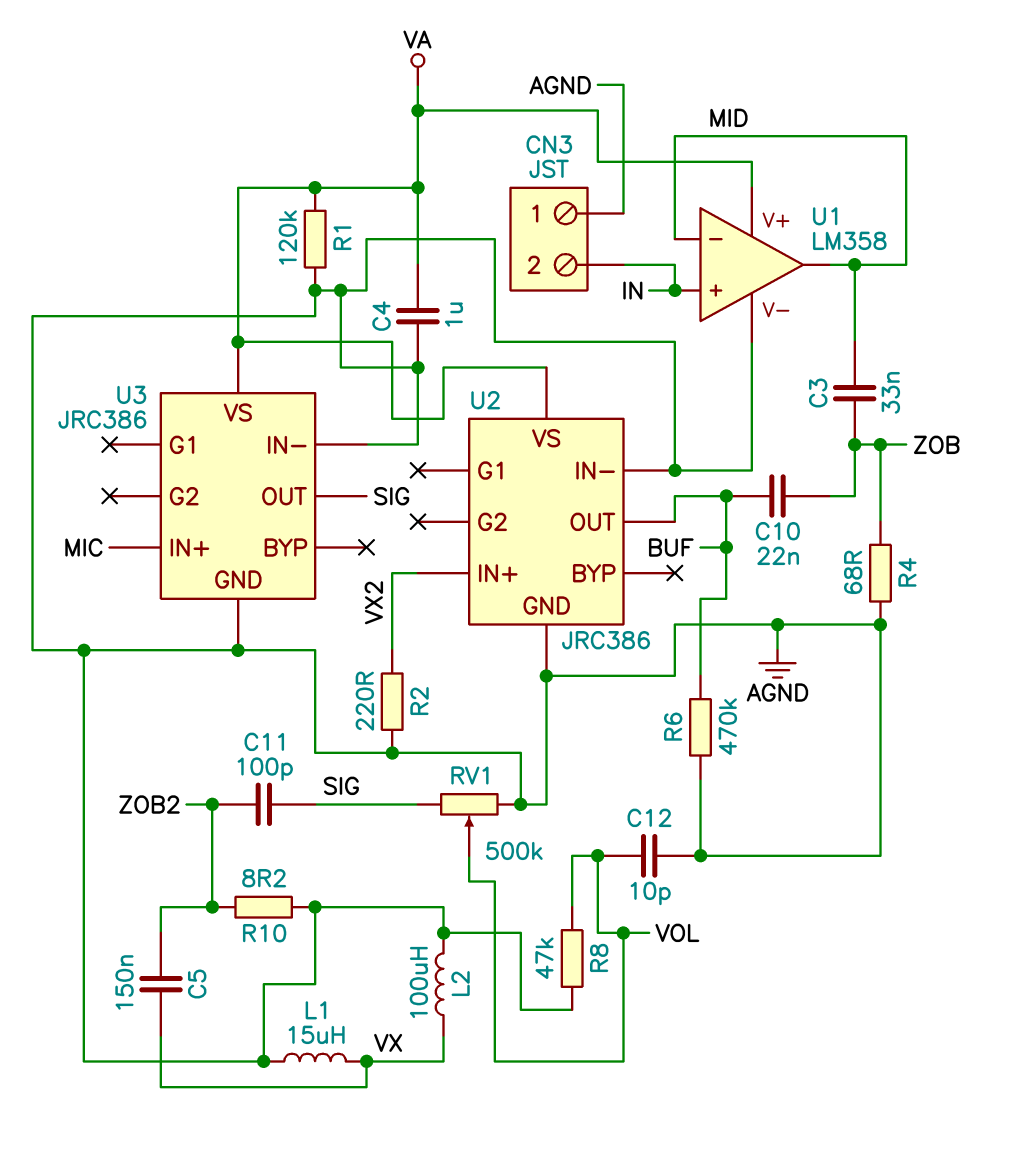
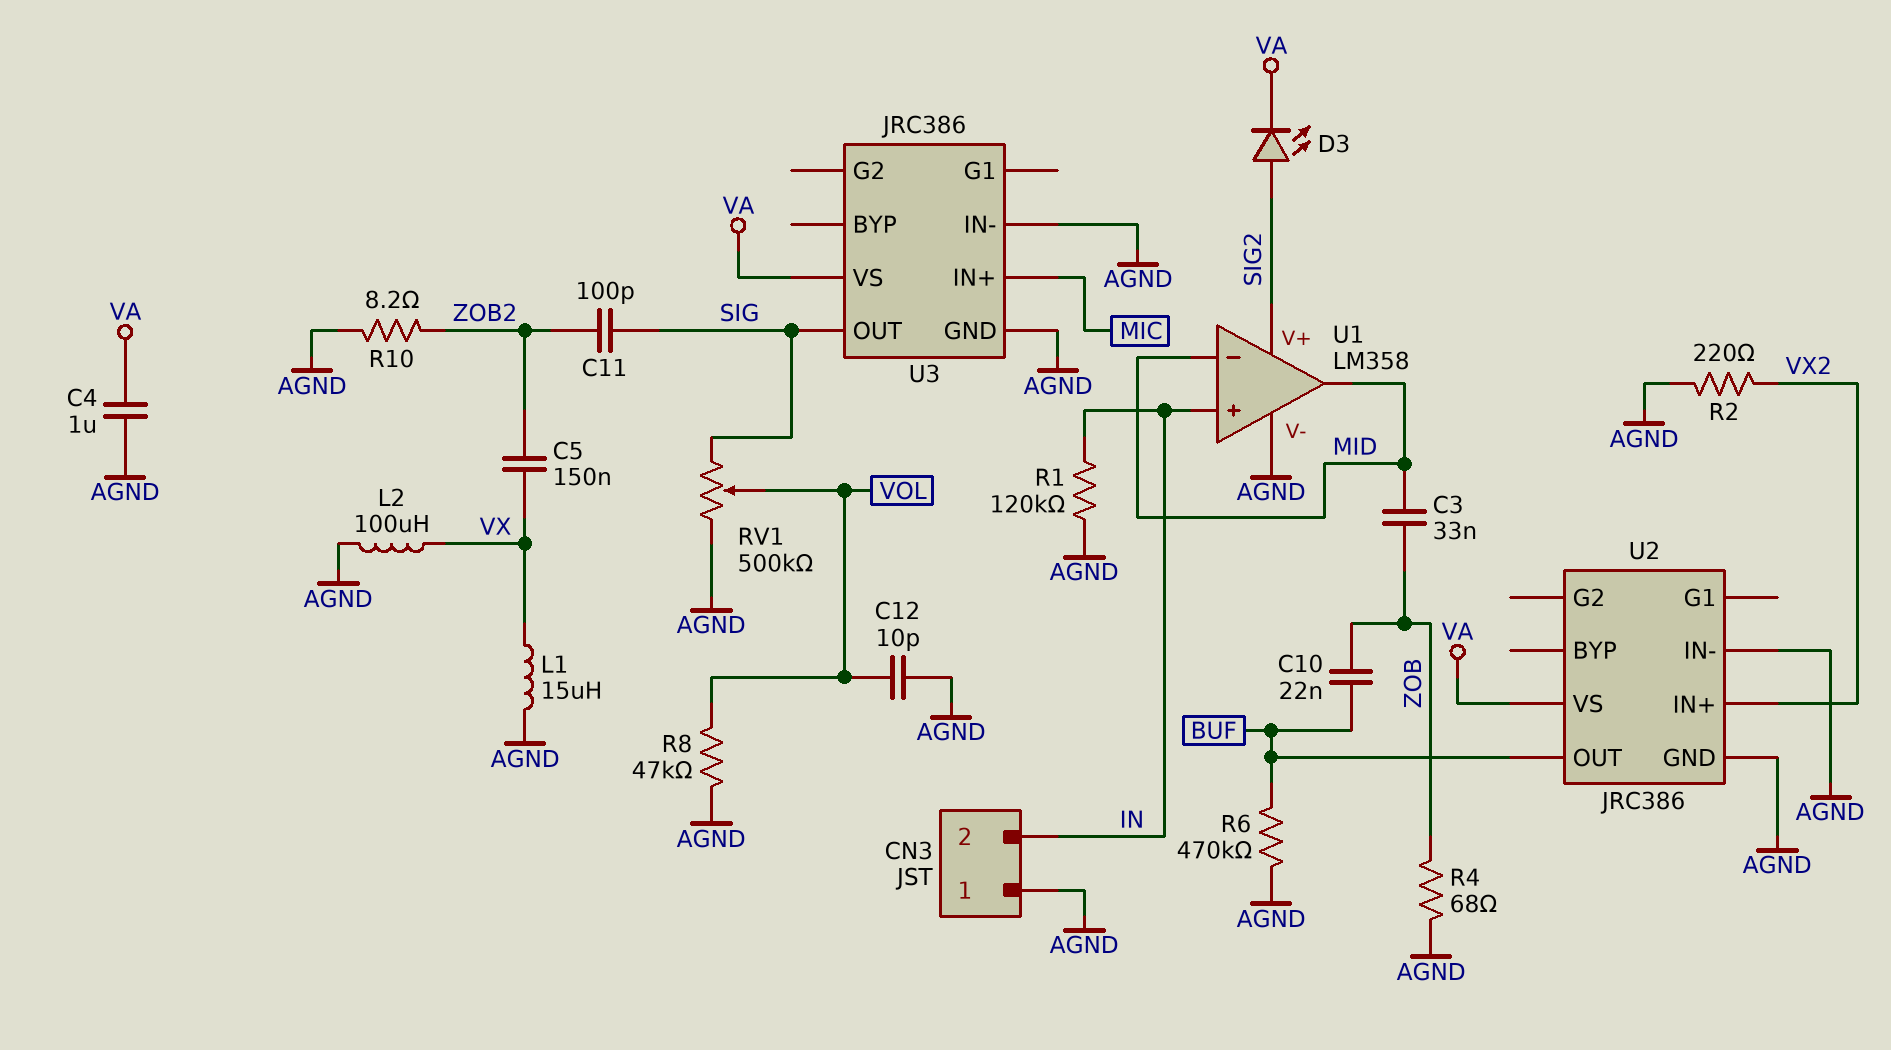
D3: none -> LED (A SIG2, K VA)
R1: 120k (AGND, VA) -> 120k (AGND, IN)
U1 pin V+: VA -> SIG2

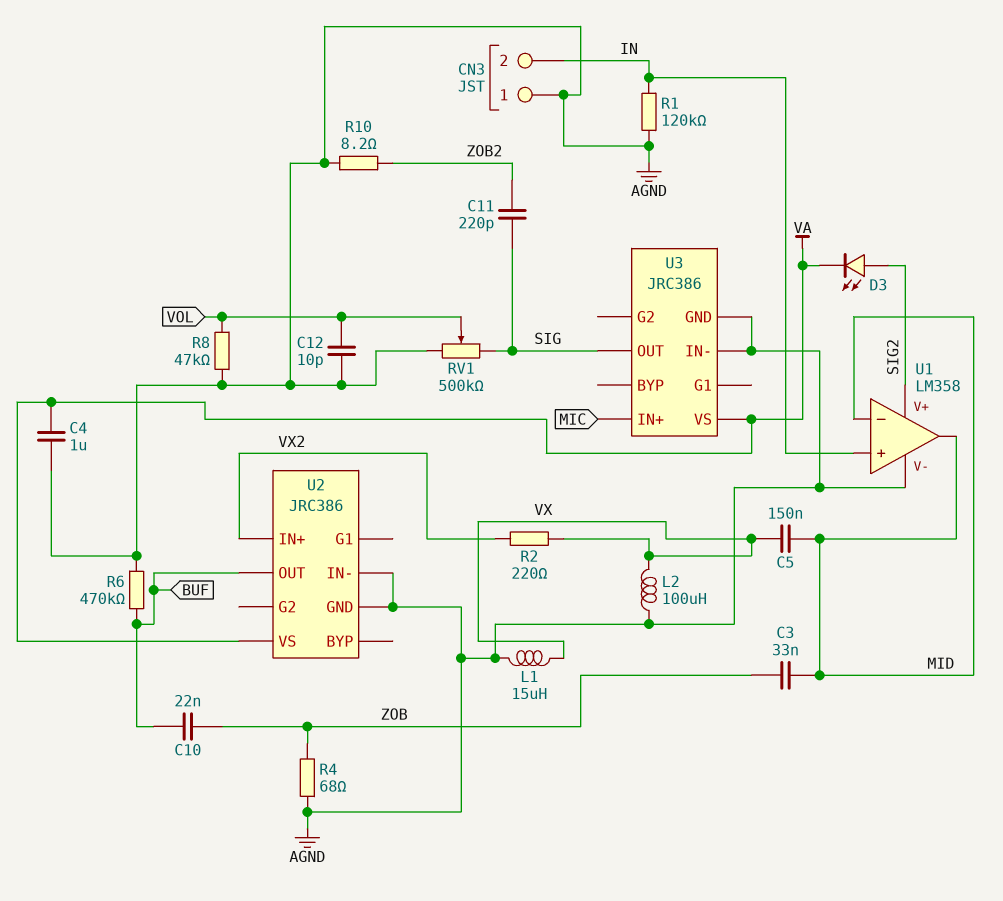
C5: 150nF (VX, ZOB2) -> 150nF (MID, VX)
C11: 100pF (SIG, ZOB2) -> 220pF (SIG, ZOB2)
R2: 220 (AGND, VX2) -> 220 (VX, VX2)

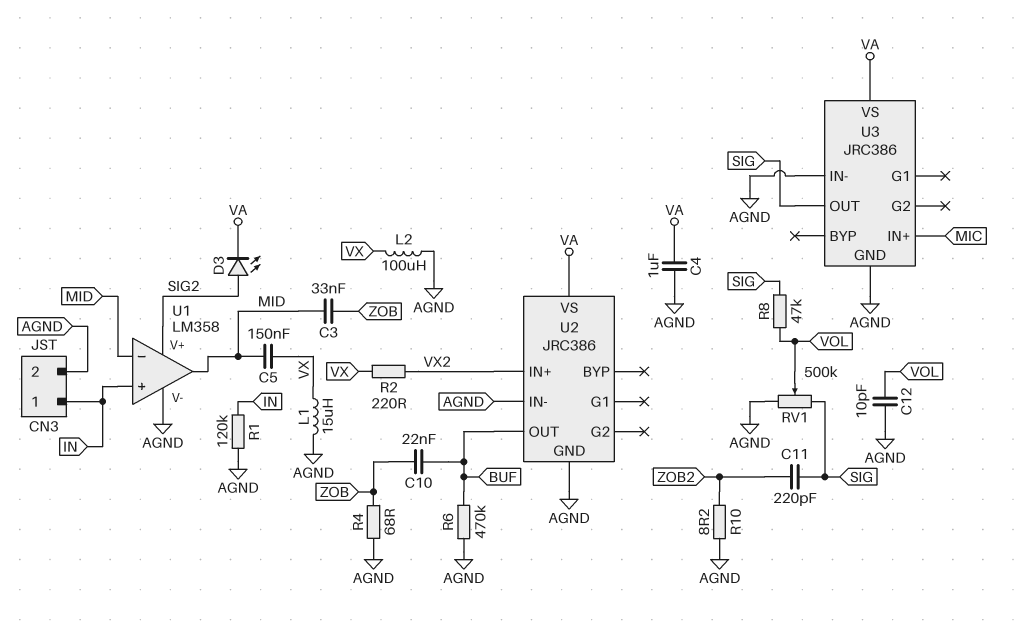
CN3 pin 1: AGND -> IN
CN3 pin 2: IN -> AGND
R8: 47k (AGND, VOL) -> 47k (SIG, VOL)

